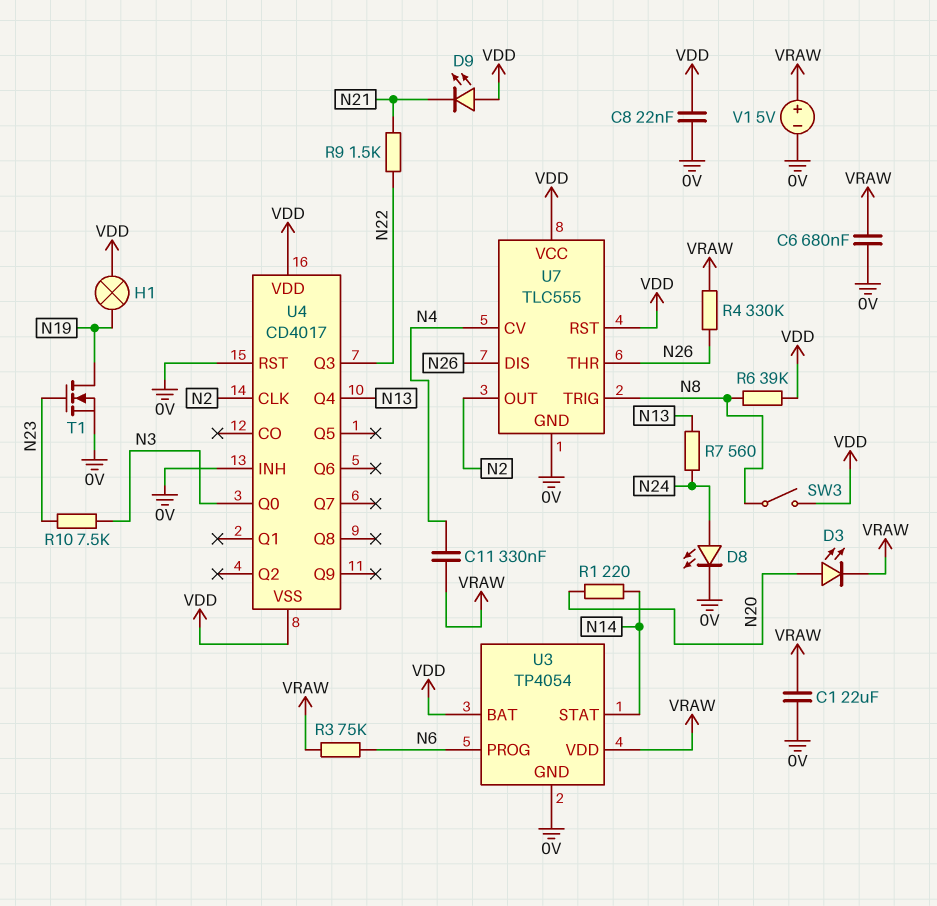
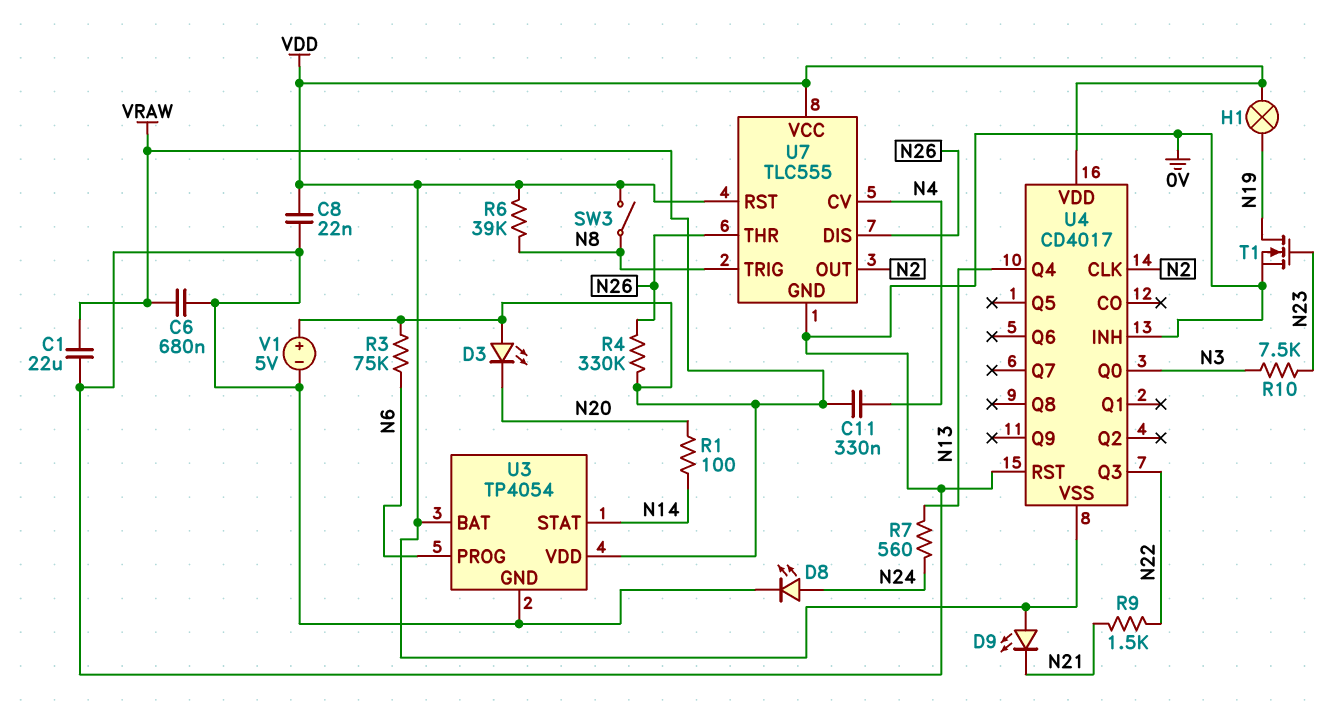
D3: LED (A N20, K VRAW) -> LED (A VRAW, K N20)
R1: 220 (N14, N20) -> 100 (N14, N20)

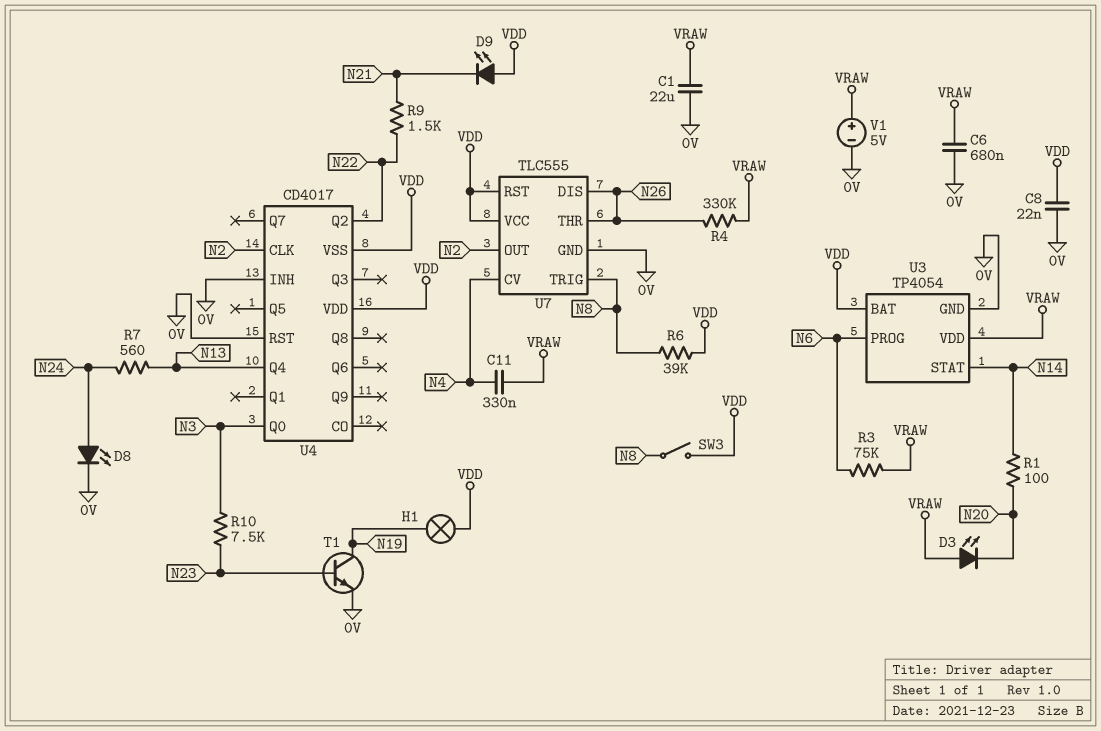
T1: NMOS (G N23, D N19, S 0V) -> NPN (B N23, C N19, E 0V)
U4 pin Q2: none -> N22
U4 pin Q3: N22 -> none

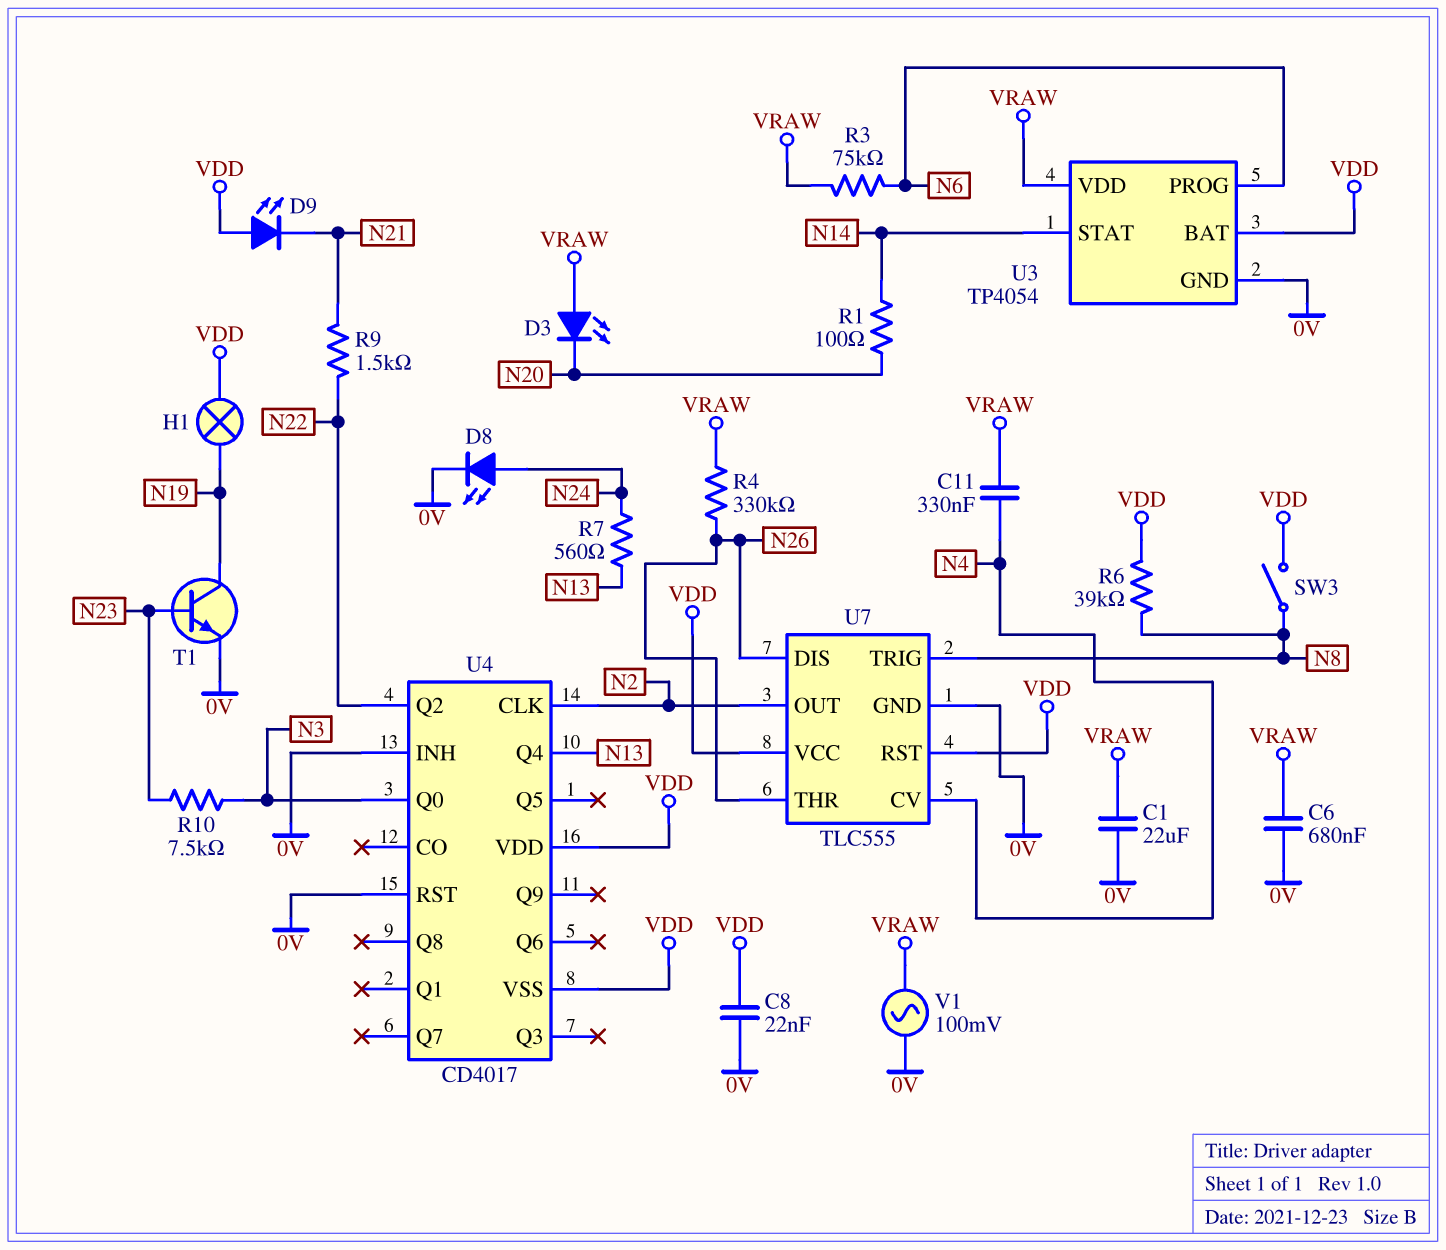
V1: 5V (plus VRAW, minus 0V) -> AC 100mV (0V, VRAW)

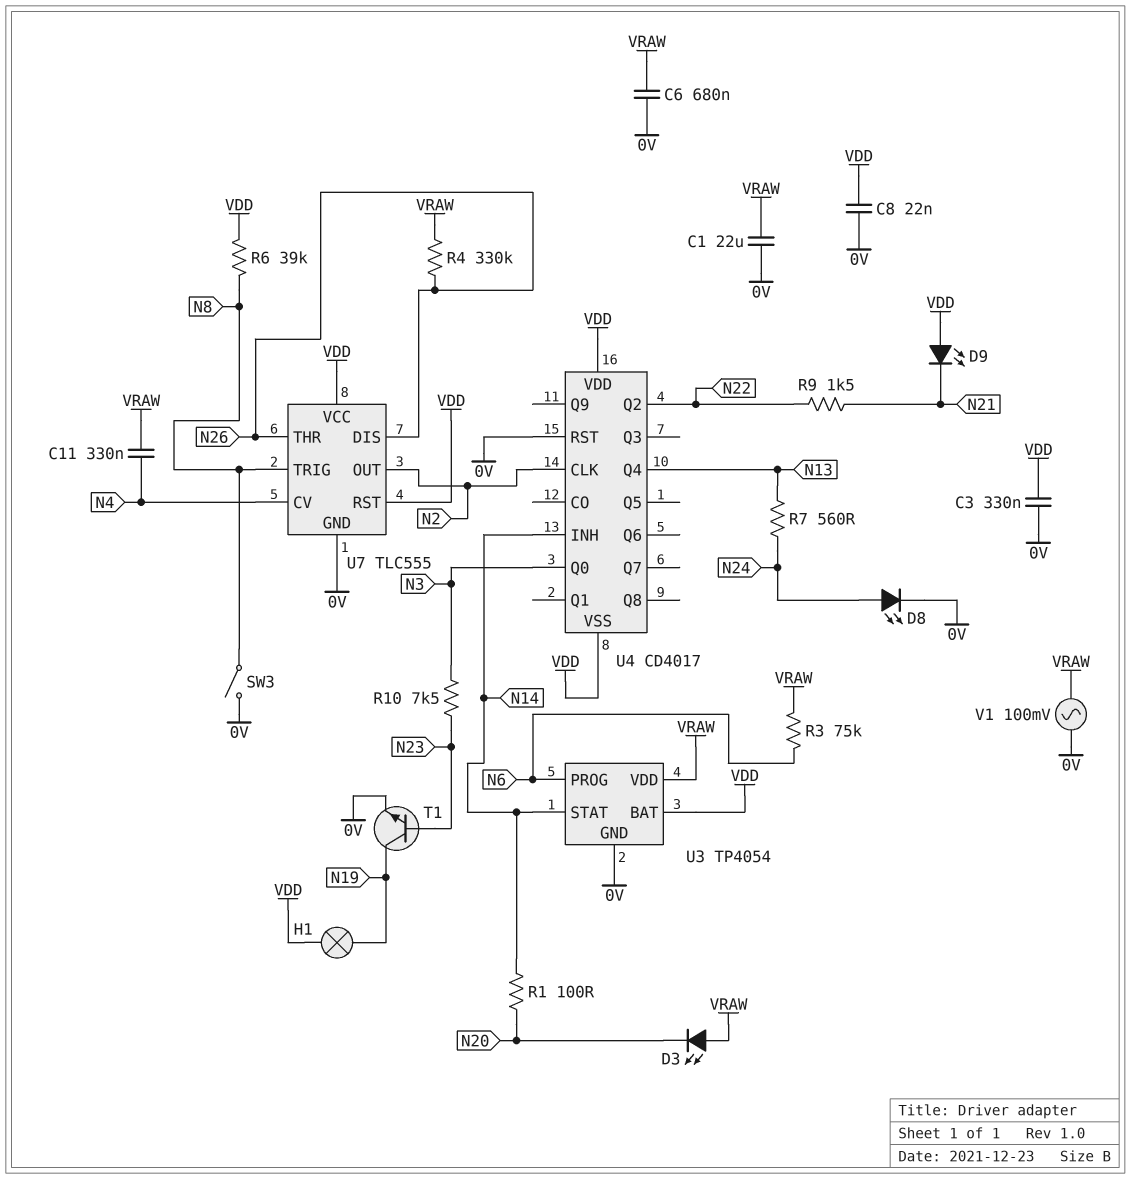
C3: none -> 330nF (0V, VDD)
SW3: switch (N8, VDD) -> switch (0V, N8)
U4 pin INH: 0V -> N14

